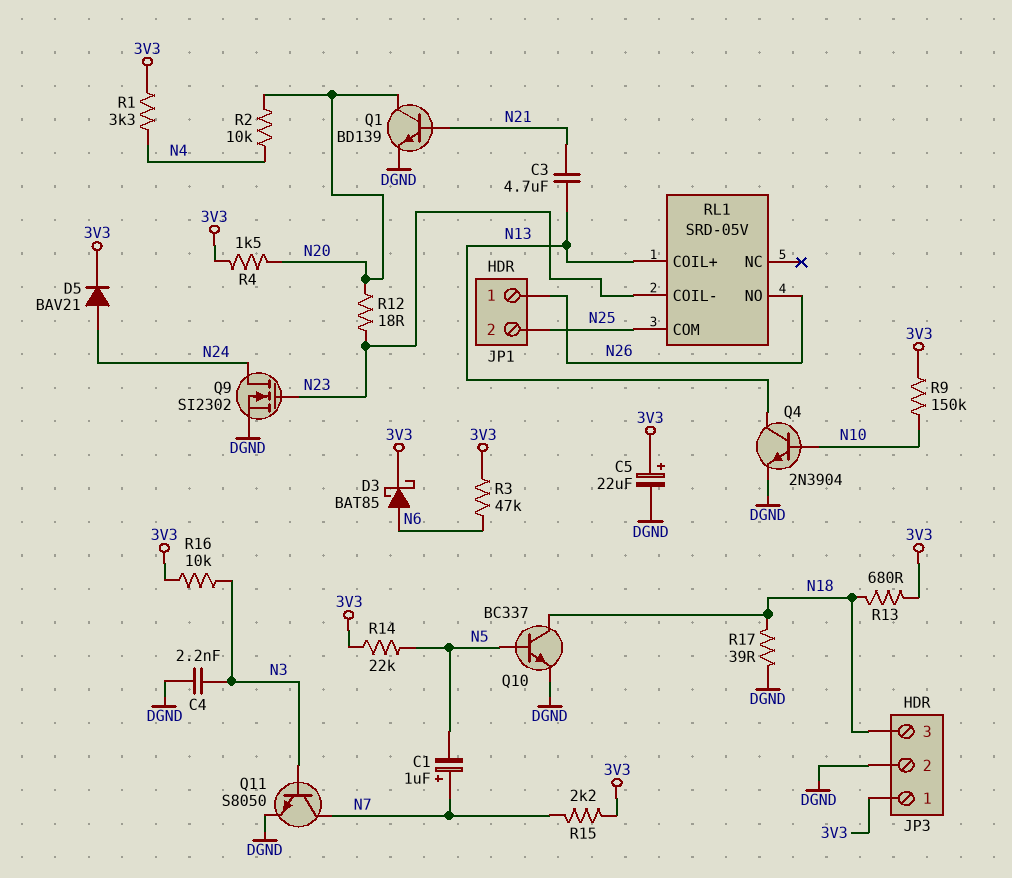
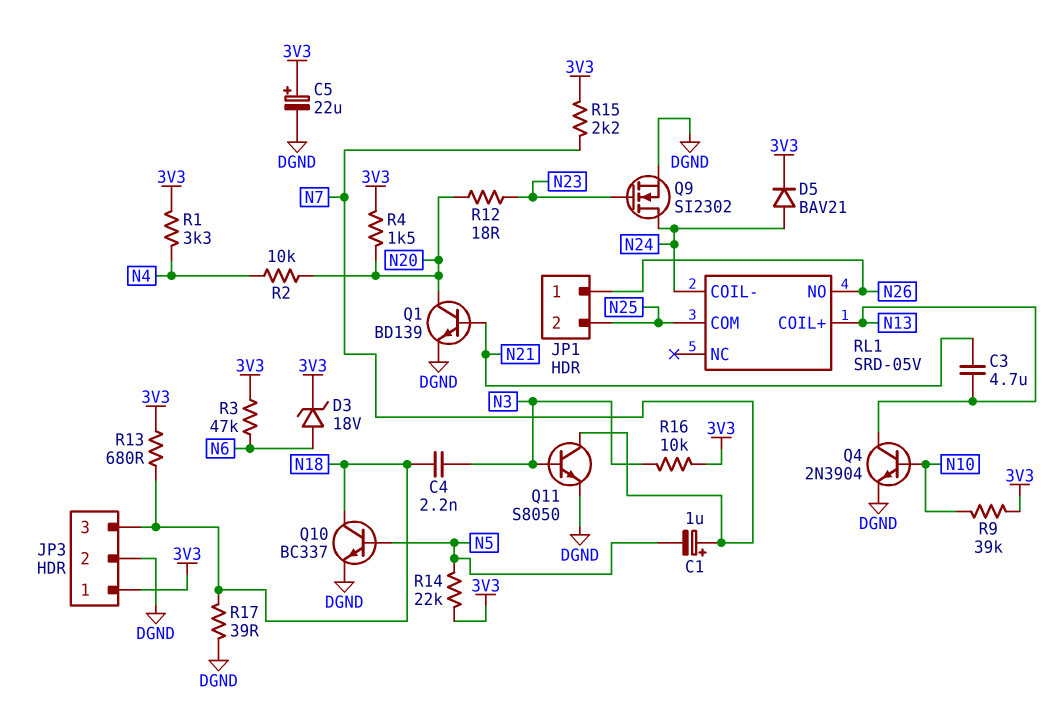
C4: 2.2nF (DGND, N3) -> 2.2nF (N3, N18)
D3: schottky BAT85 (A N6, K 3V3) -> zener 18V (A N6, K 3V3)
R9: 150k (3V3, N10) -> 39k (3V3, N10)
RL1 pin COIL-: N23 -> N24

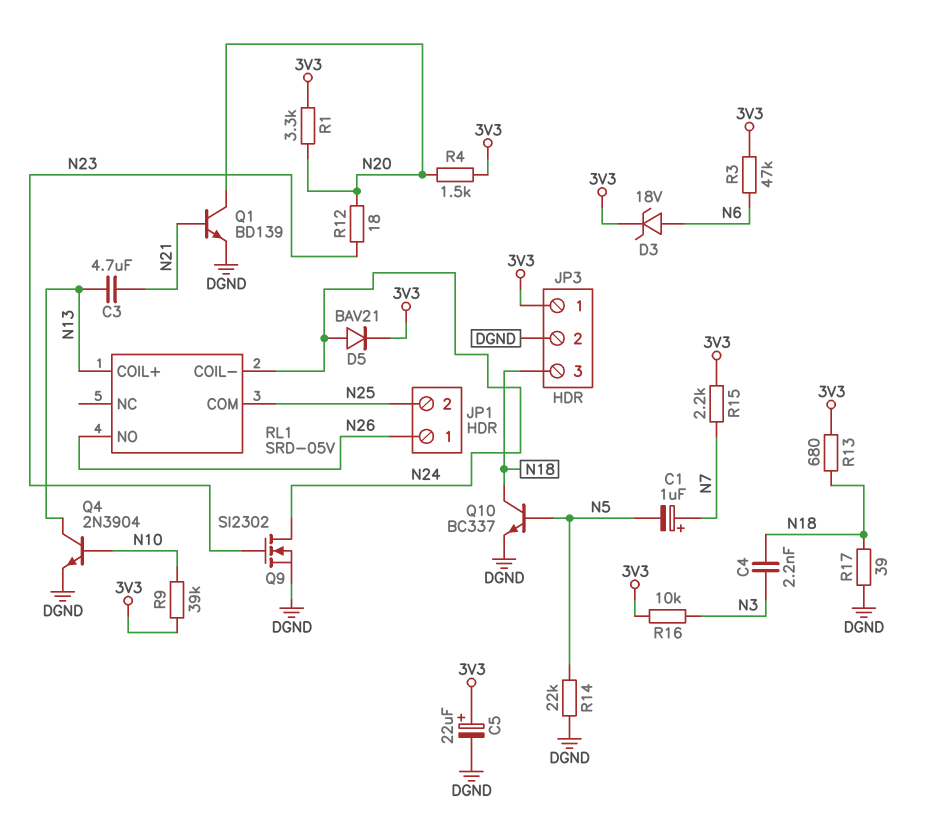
Q11: NPN S8050 (B N3, C N7, E DGND) -> none
R1: 3.3k (3V3, N4) -> 3.3k (3V3, N20)
R2: 10k (N4, N20) -> none
R14: 22k (3V3, N5) -> 22k (DGND, N5)

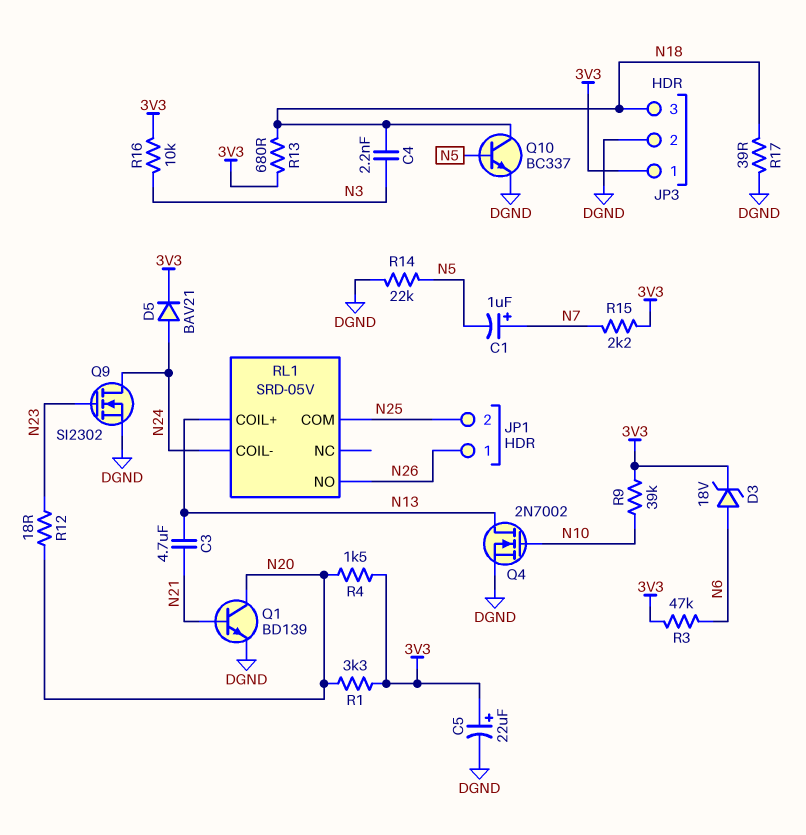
Q4: NPN 2N3904 (B N10, C N13, E DGND) -> NMOS 2N7002 (G N10, D N13, S DGND)

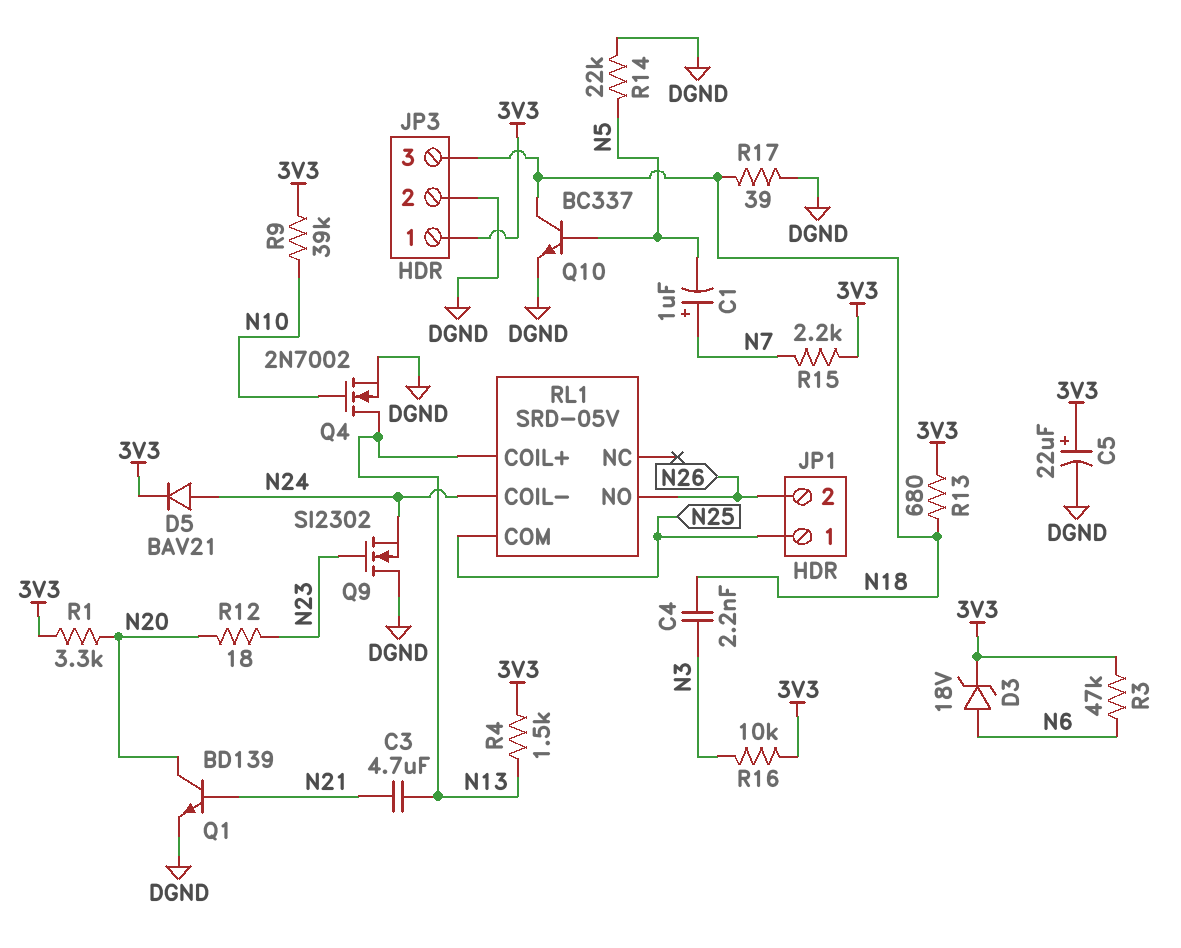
JP1 pin 1: N26 -> N25
JP1 pin 2: N25 -> N26
Q9: NMOS SI2302 (G N23, D N24, S DGND) -> NMOS SI2302 (G N23, D DGND, S N24)
R4: 1.5k (3V3, N20) -> 1.5k (3V3, N13)

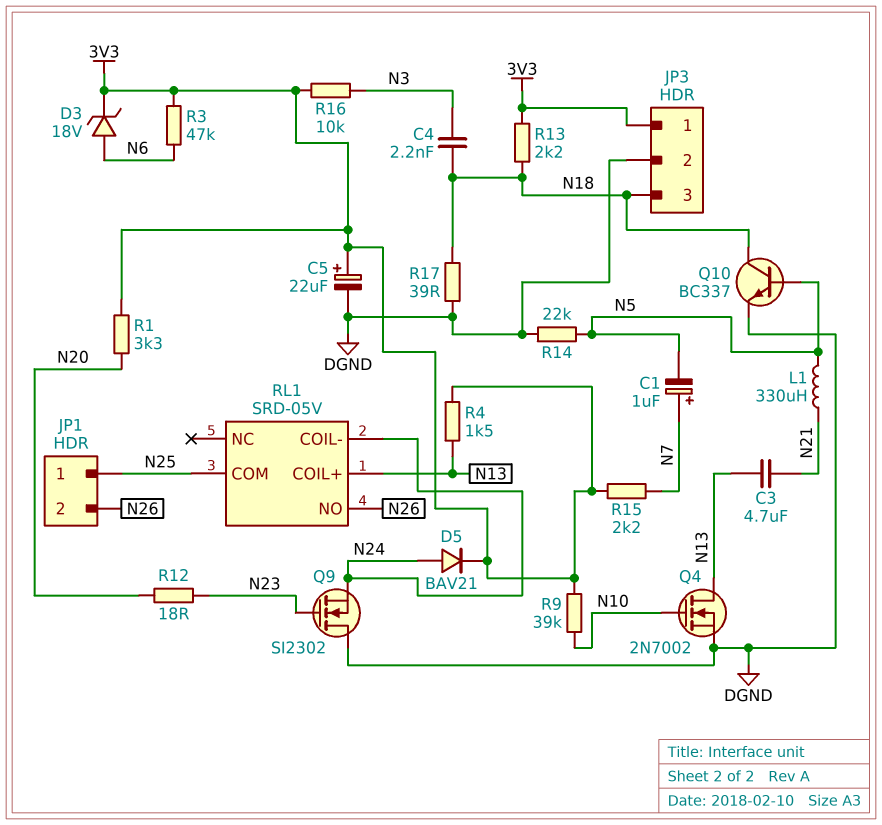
L1: none -> 330uH (N5, N21)
Q1: NPN BD139 (B N21, C N20, E DGND) -> none
R13: 680 (3V3, N18) -> 2.2k (3V3, N18)

